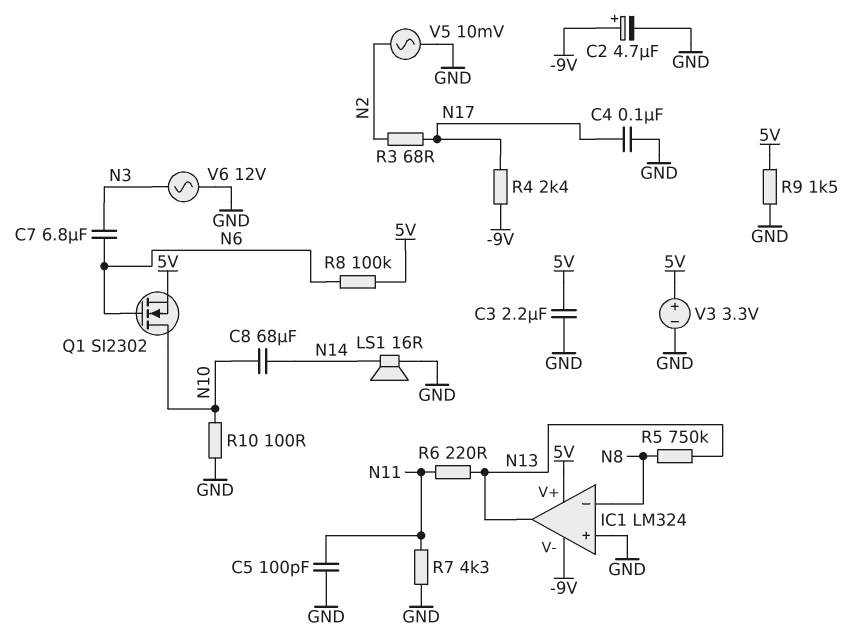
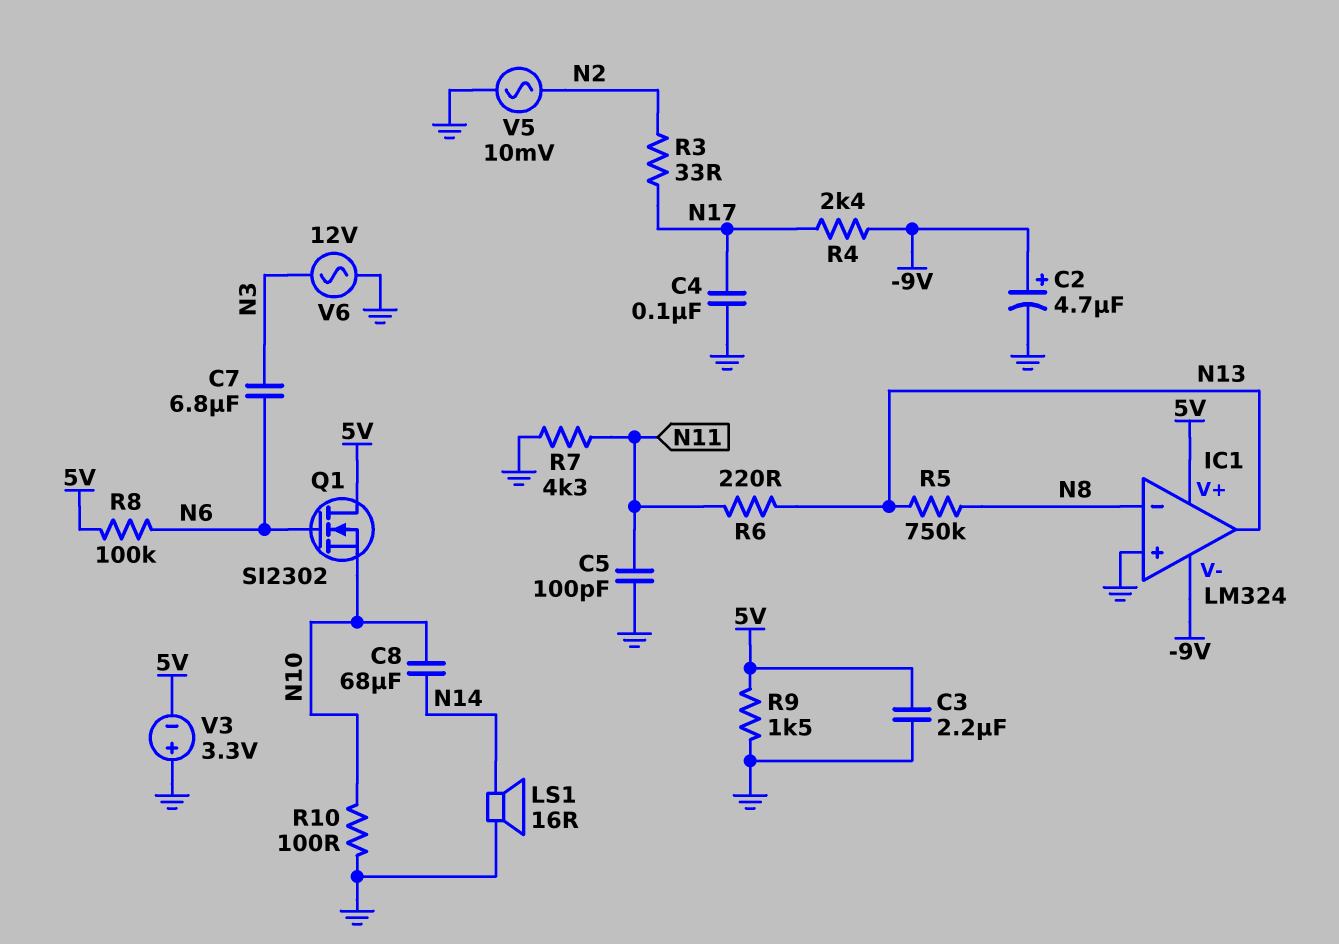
Q1: NMOS SI2302 (G N6, D N10, S 5V) -> NMOS SI2302 (G N6, D 5V, S N10)
R3: 68 (N2, N17) -> 33 (N2, N17)
V3: 3.3V (plus 5V, minus GND) -> 3.3V (plus GND, minus 5V)

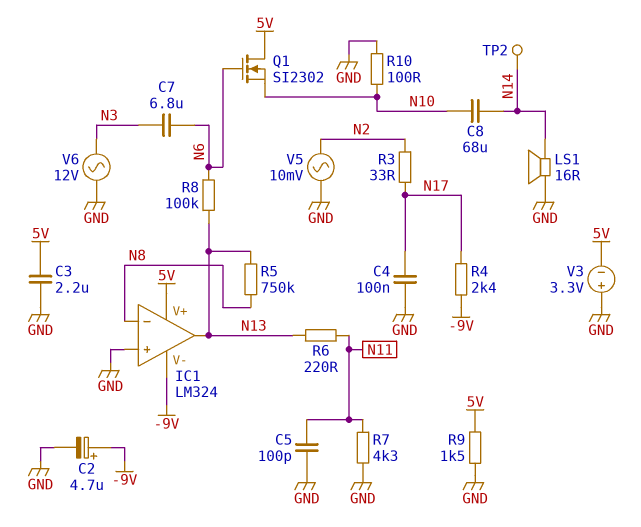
R8: 100k (5V, N6) -> 100k (N6, N13)
TP2: none -> test point (N14)

